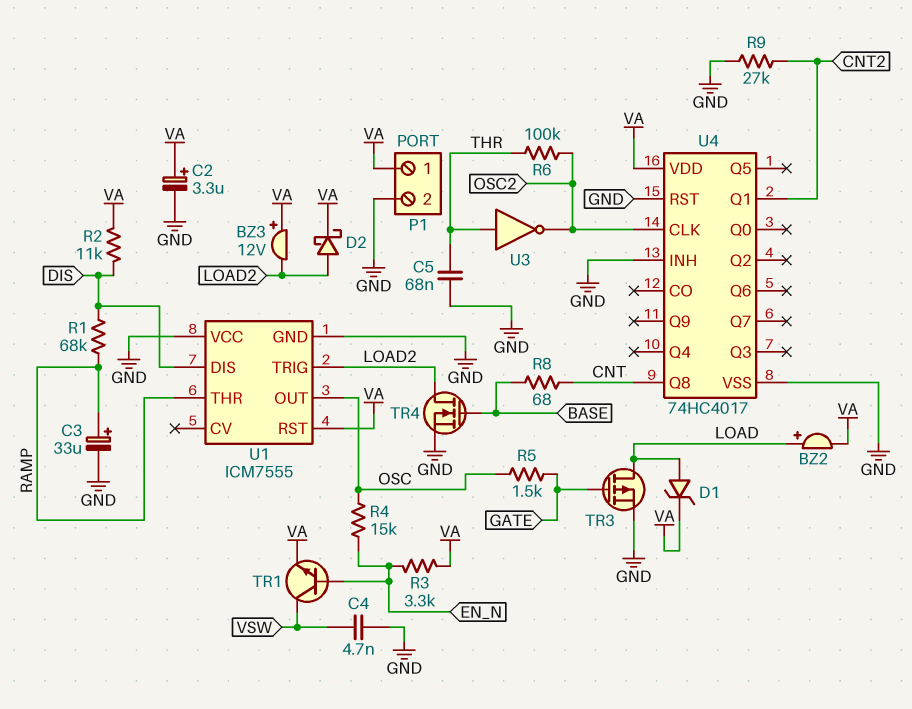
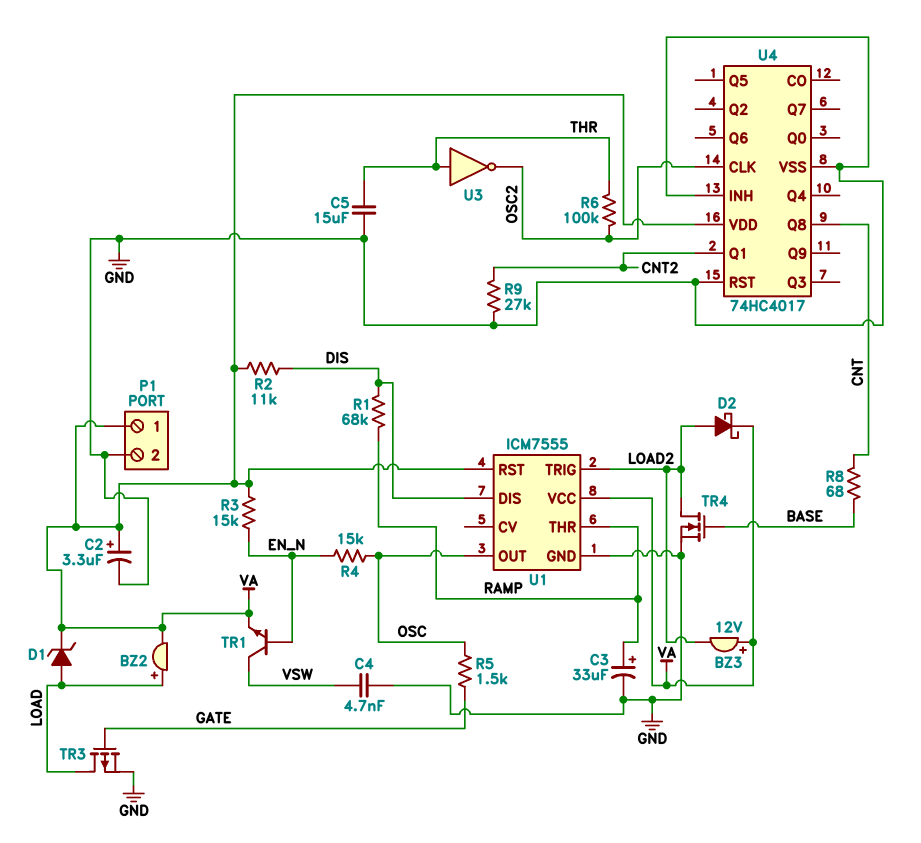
C5: 68nF (GND, THR) -> 15uF (GND, THR)
R3: 3.3k (EN_N, VA) -> 15k (EN_N, VA)
U1 pin VCC: GND -> VA

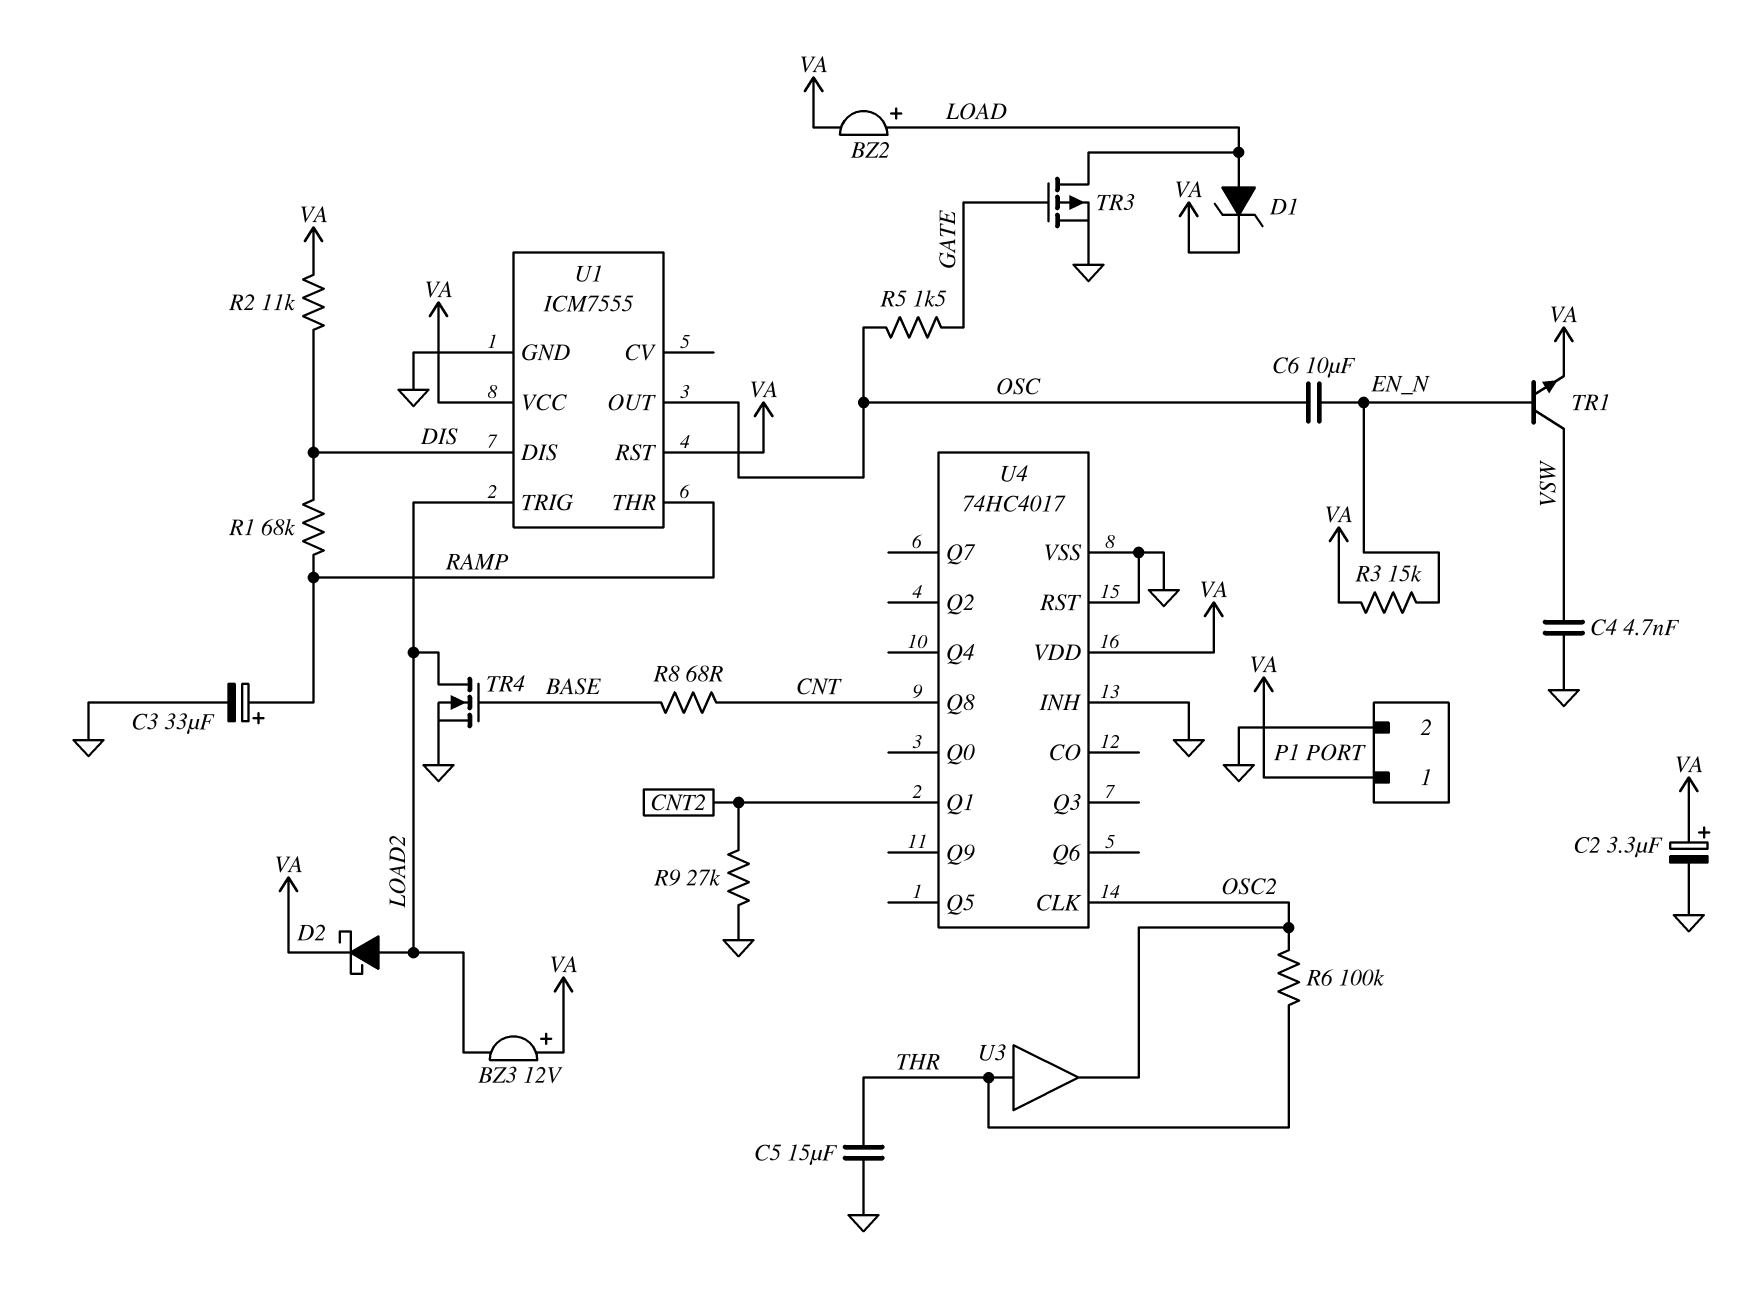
C6: none -> 10uF (EN_N, OSC)
R4: 15k (EN_N, OSC) -> none
U3: NOT (in THR, out OSC2) -> buffer (in THR, out OSC2)

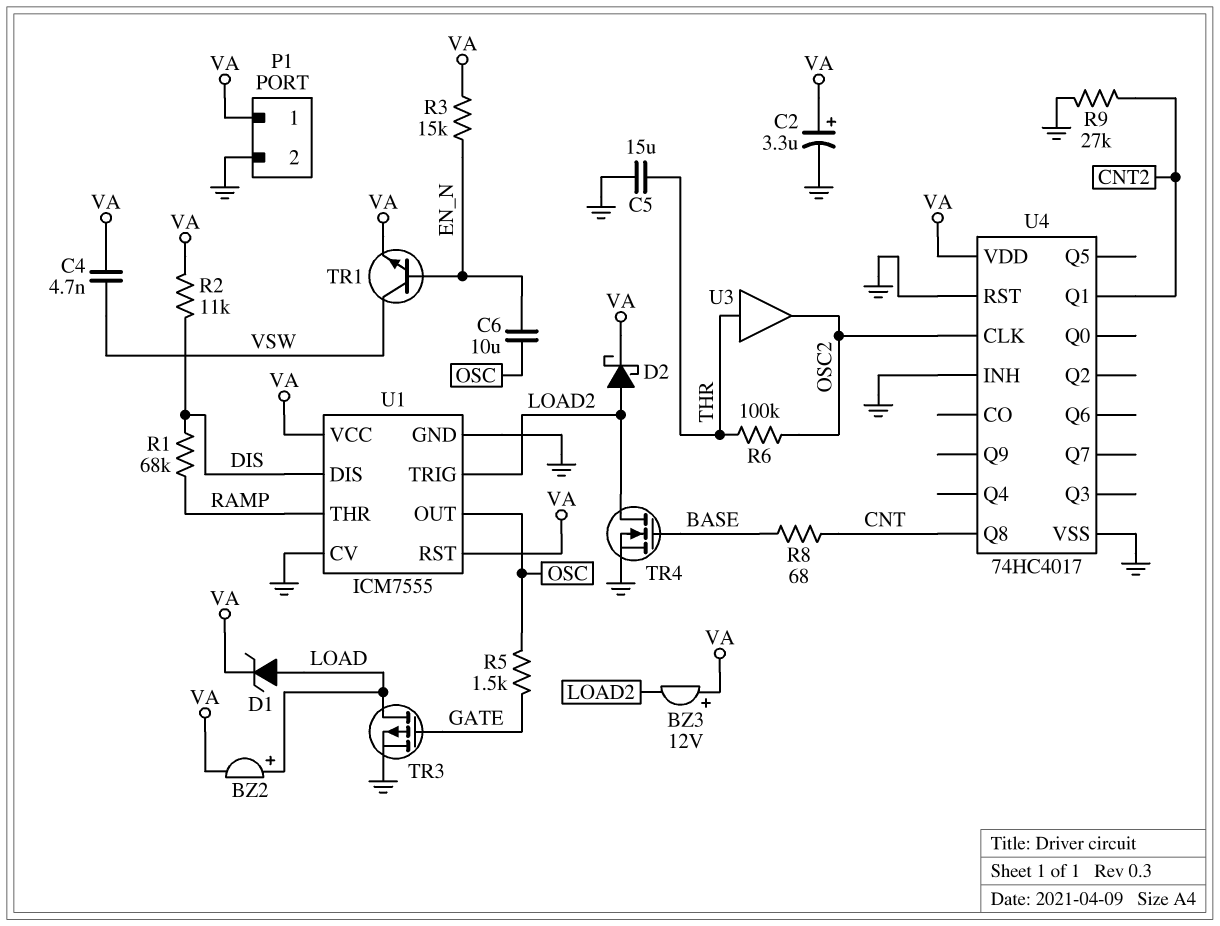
C3: 33uF (plus RAMP, minus GND) -> none
C4: 4.7nF (GND, VSW) -> 4.7nF (VA, VSW)
U1 pin CV: none -> GND

